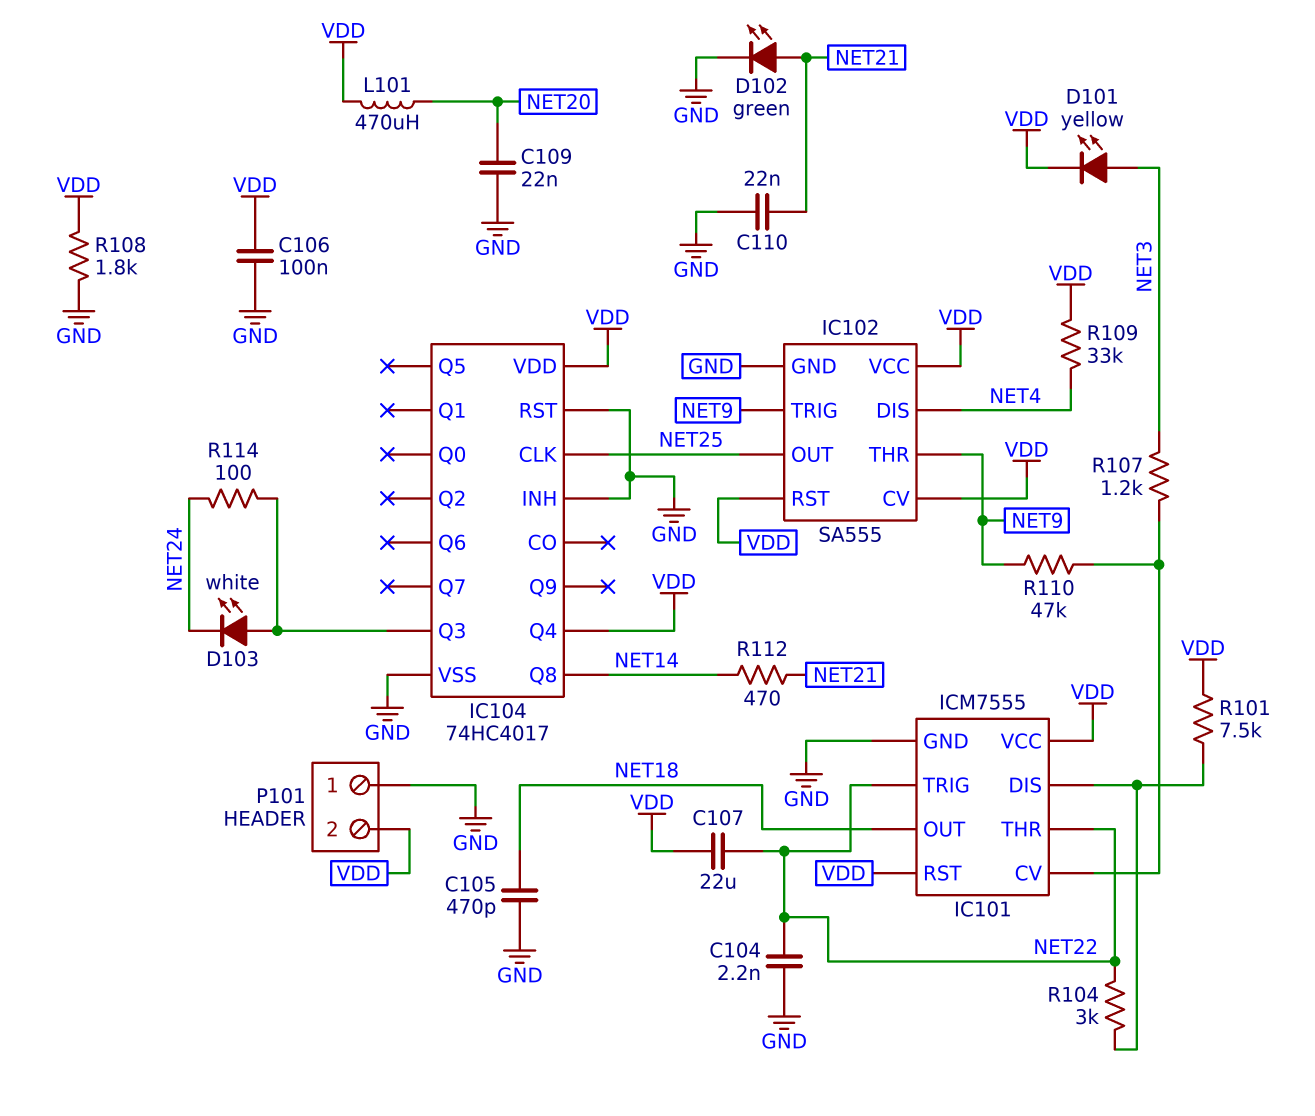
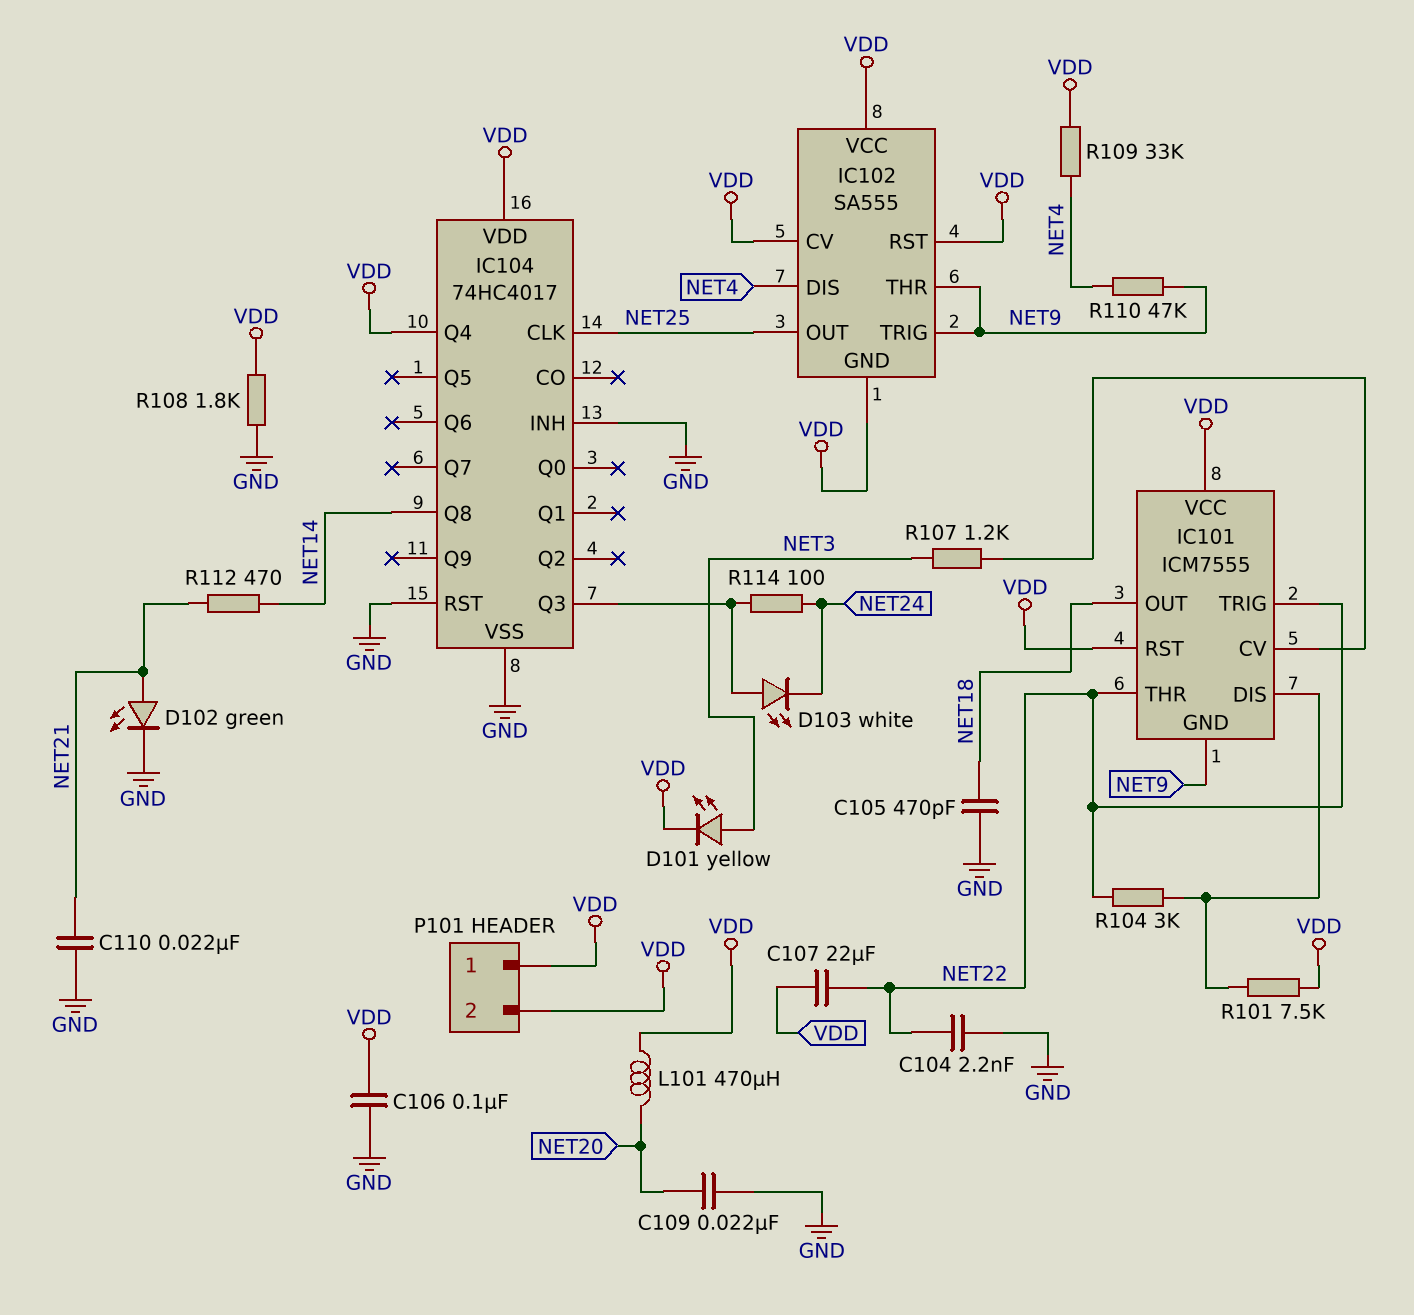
IC101 pin GND: GND -> NET9
IC102 pin GND: GND -> VDD
P101 pin 1: GND -> VDD
R110: 47k (IC101/CV, NET9) -> 47k (NET4, NET9)

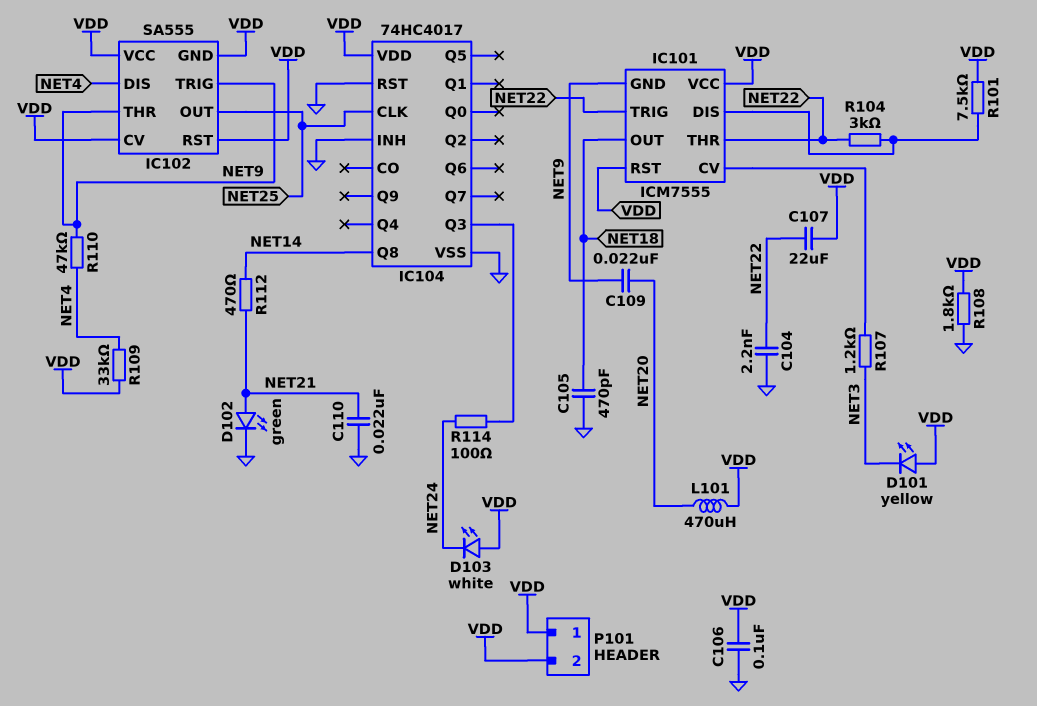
C109: 22nF (GND, NET20) -> 22nF (NET9, NET20)
D101: LED yellow (A NET3, K VDD) -> LED yellow (A VDD, K NET3)
D103: LED white (A IC104/Q3, K NET24) -> LED white (A VDD, K NET24)
IC104 pin Q4: VDD -> none

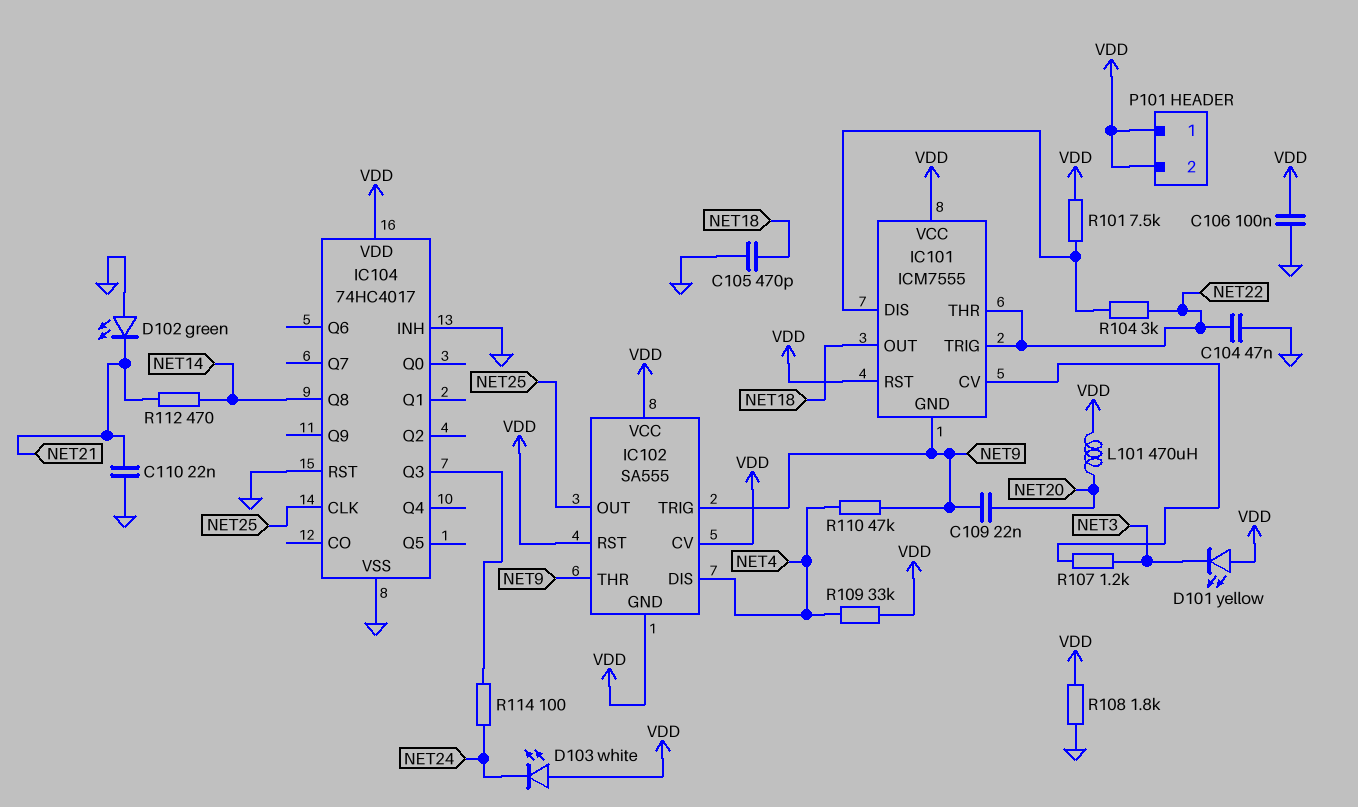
C104: 2.2nF (GND, NET22) -> 47nF (GND, NET22)
C107: 22uF (NET22, VDD) -> none
D102: LED green (A NET21, K GND) -> LED green (A GND, K NET21)

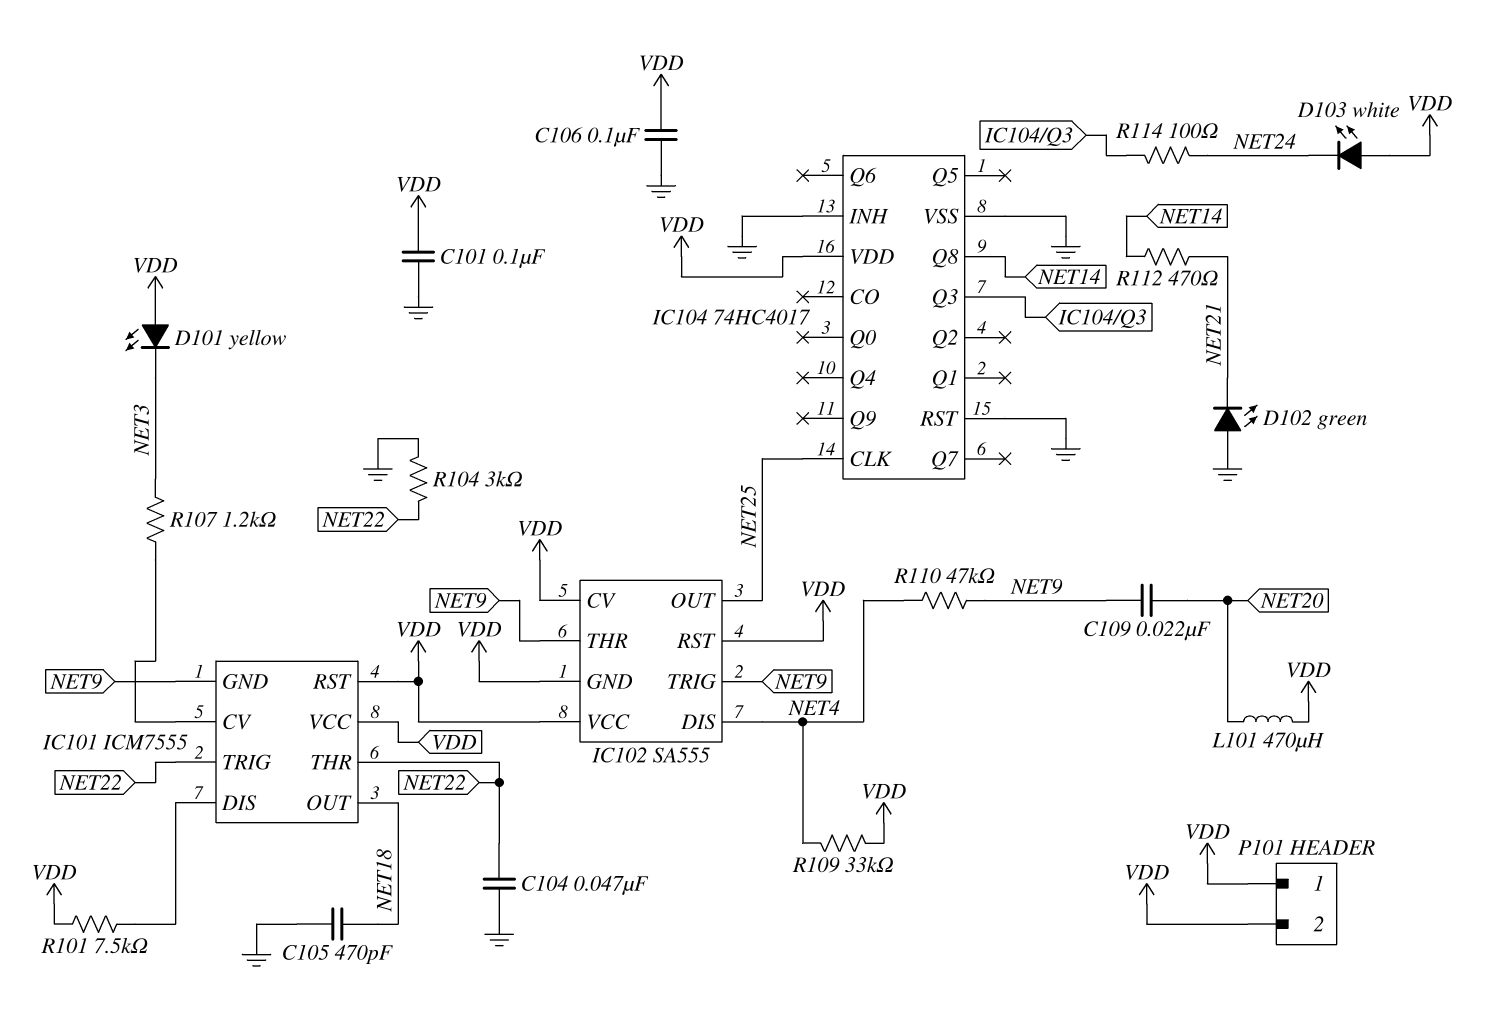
C101: none -> 100nF (GND, VDD)
C110: 22nF (GND, NET21) -> none
R104: 3k (IC101/DIS, NET22) -> 3k (GND, NET22)
R108: 1.8k (GND, VDD) -> none

